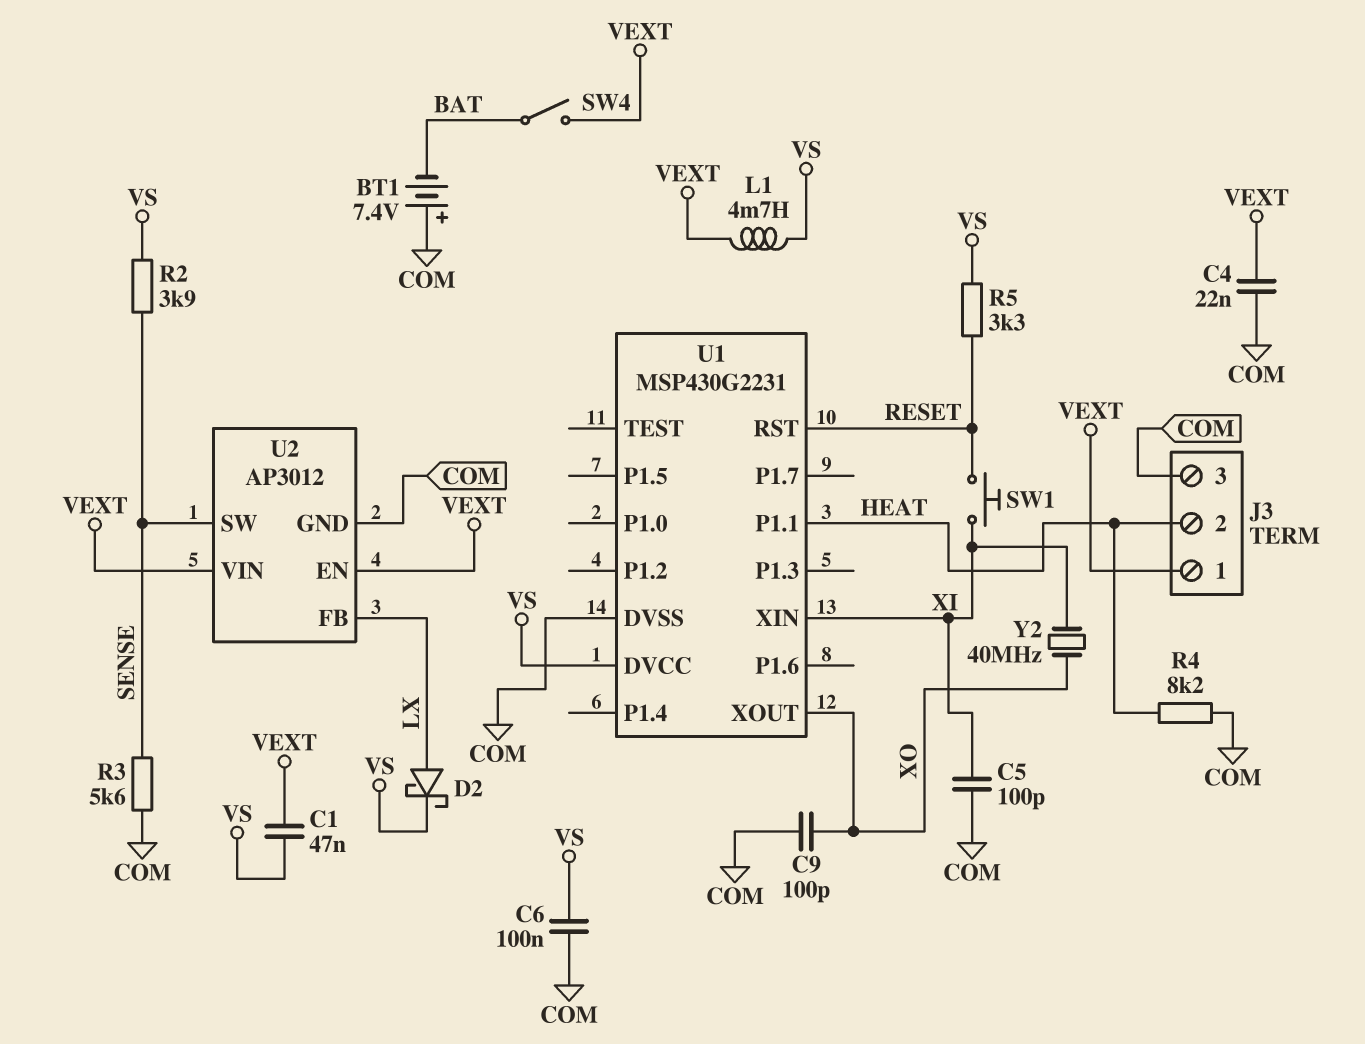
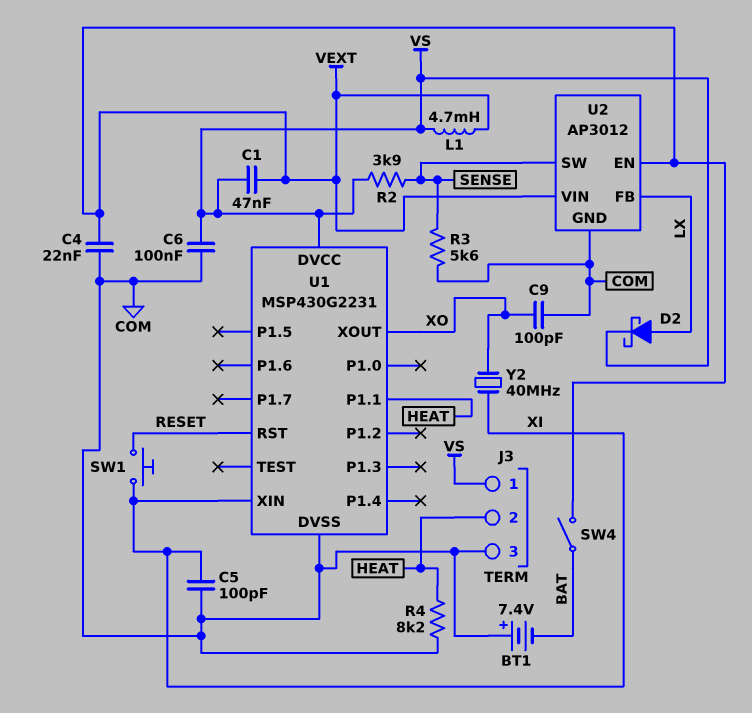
J3 pin 1: VEXT -> VS
R5: 3.3k (RESET, VS) -> none

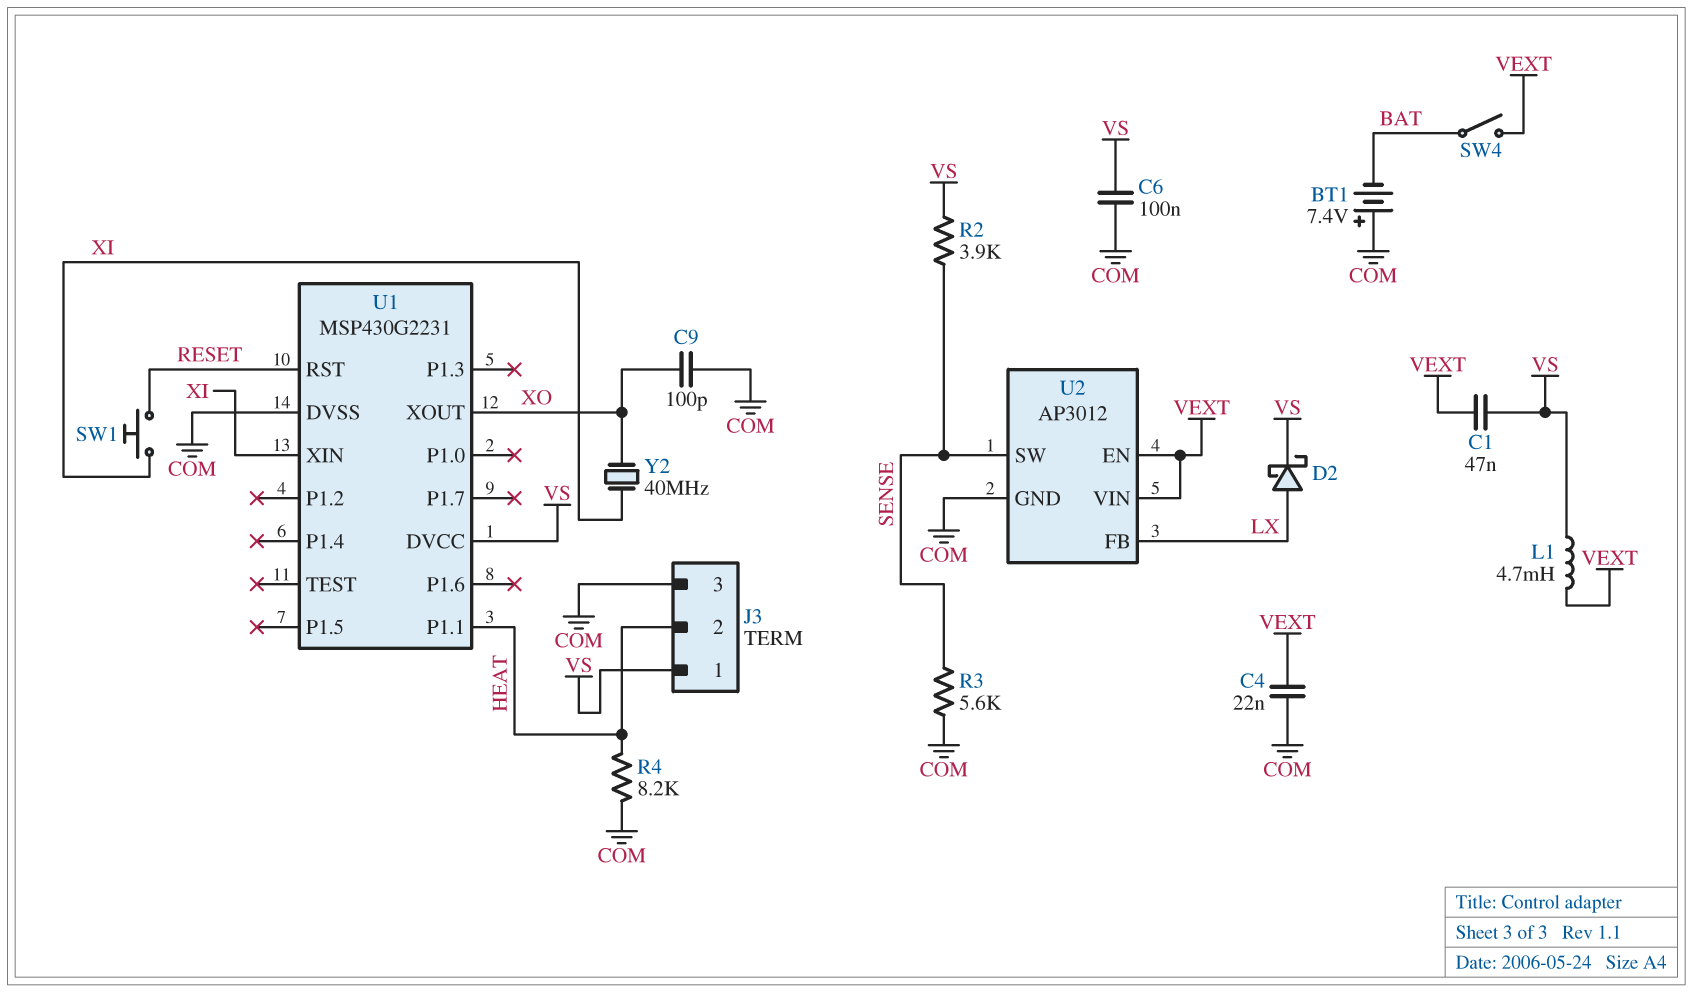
C5: 100pF (COM, XI) -> none

